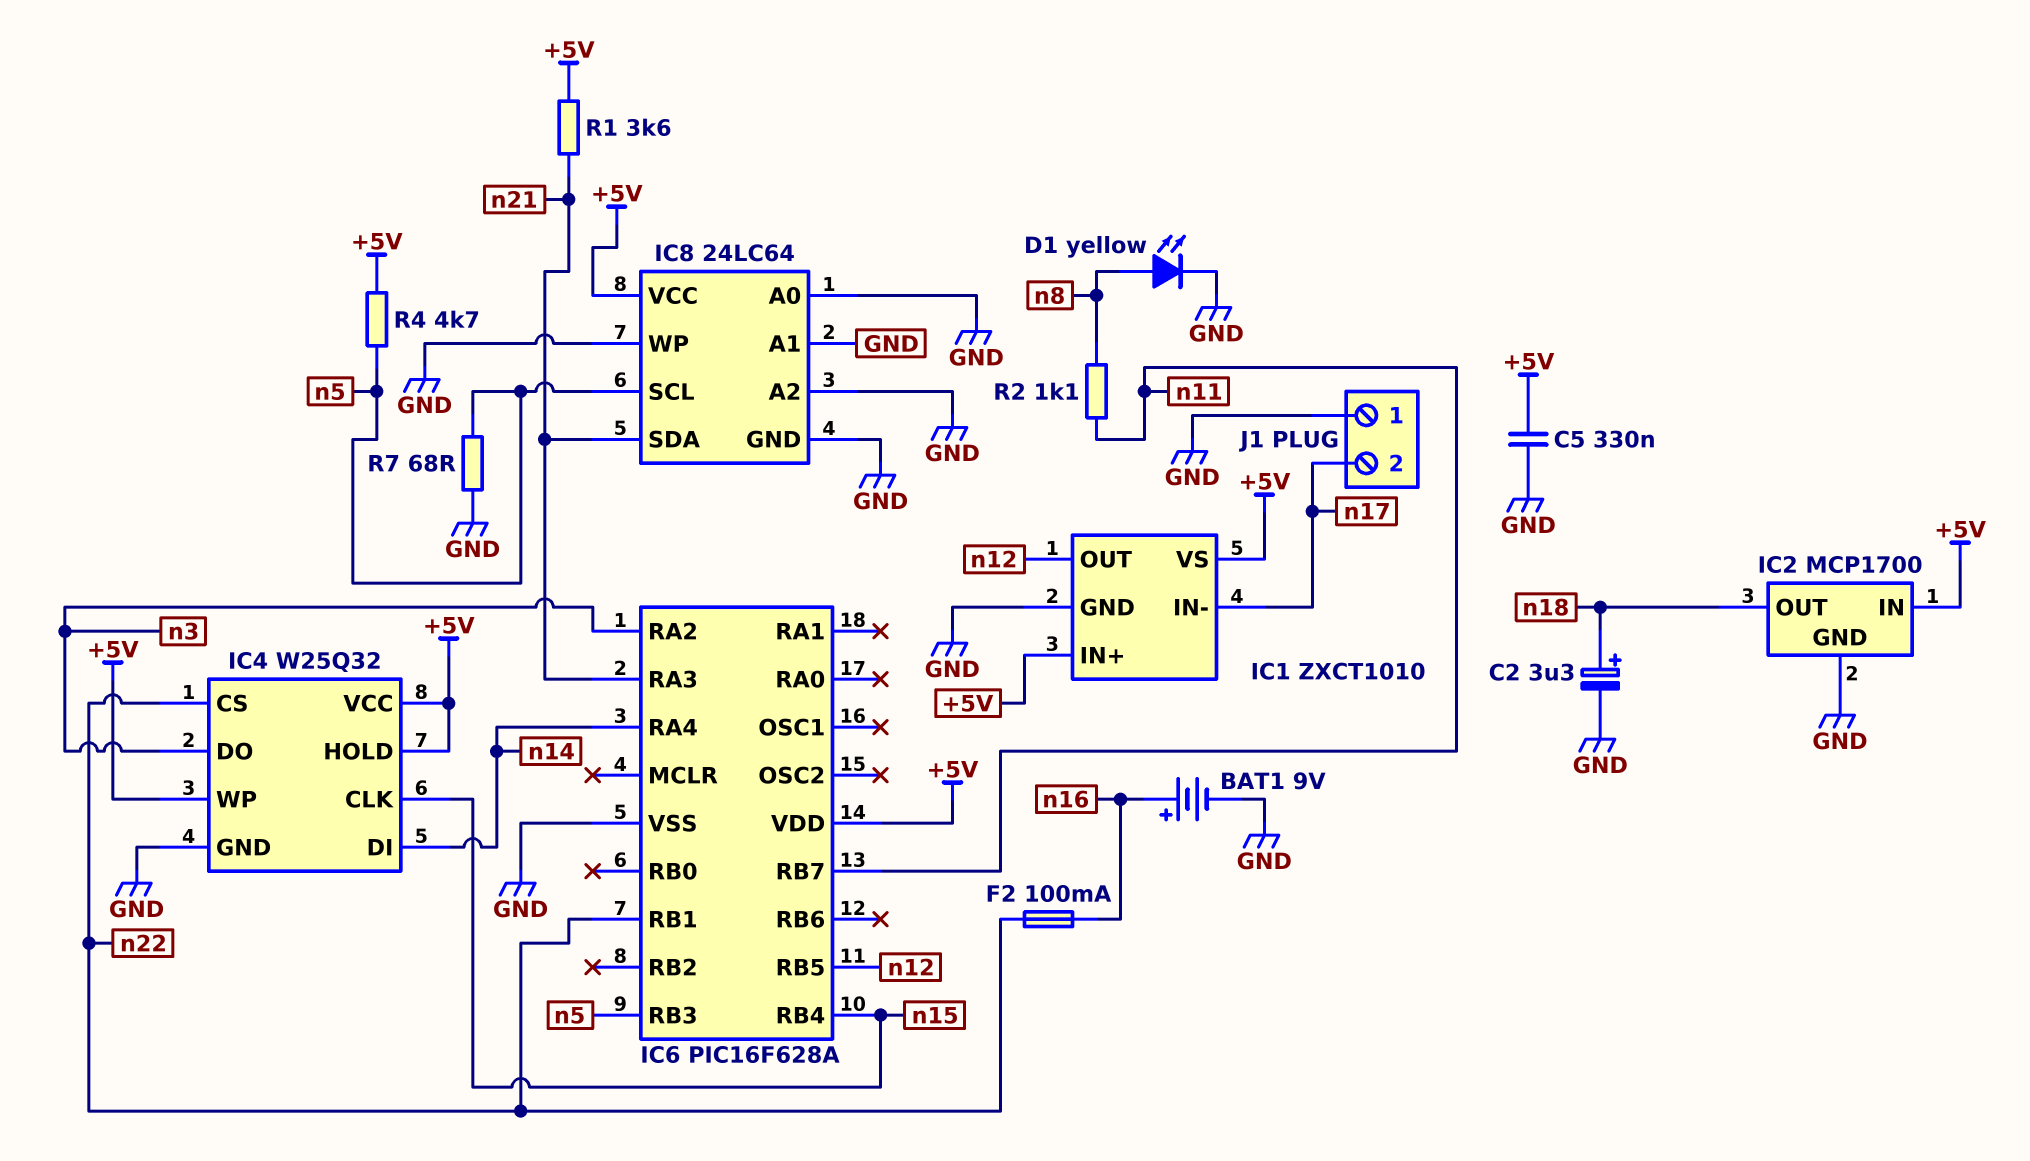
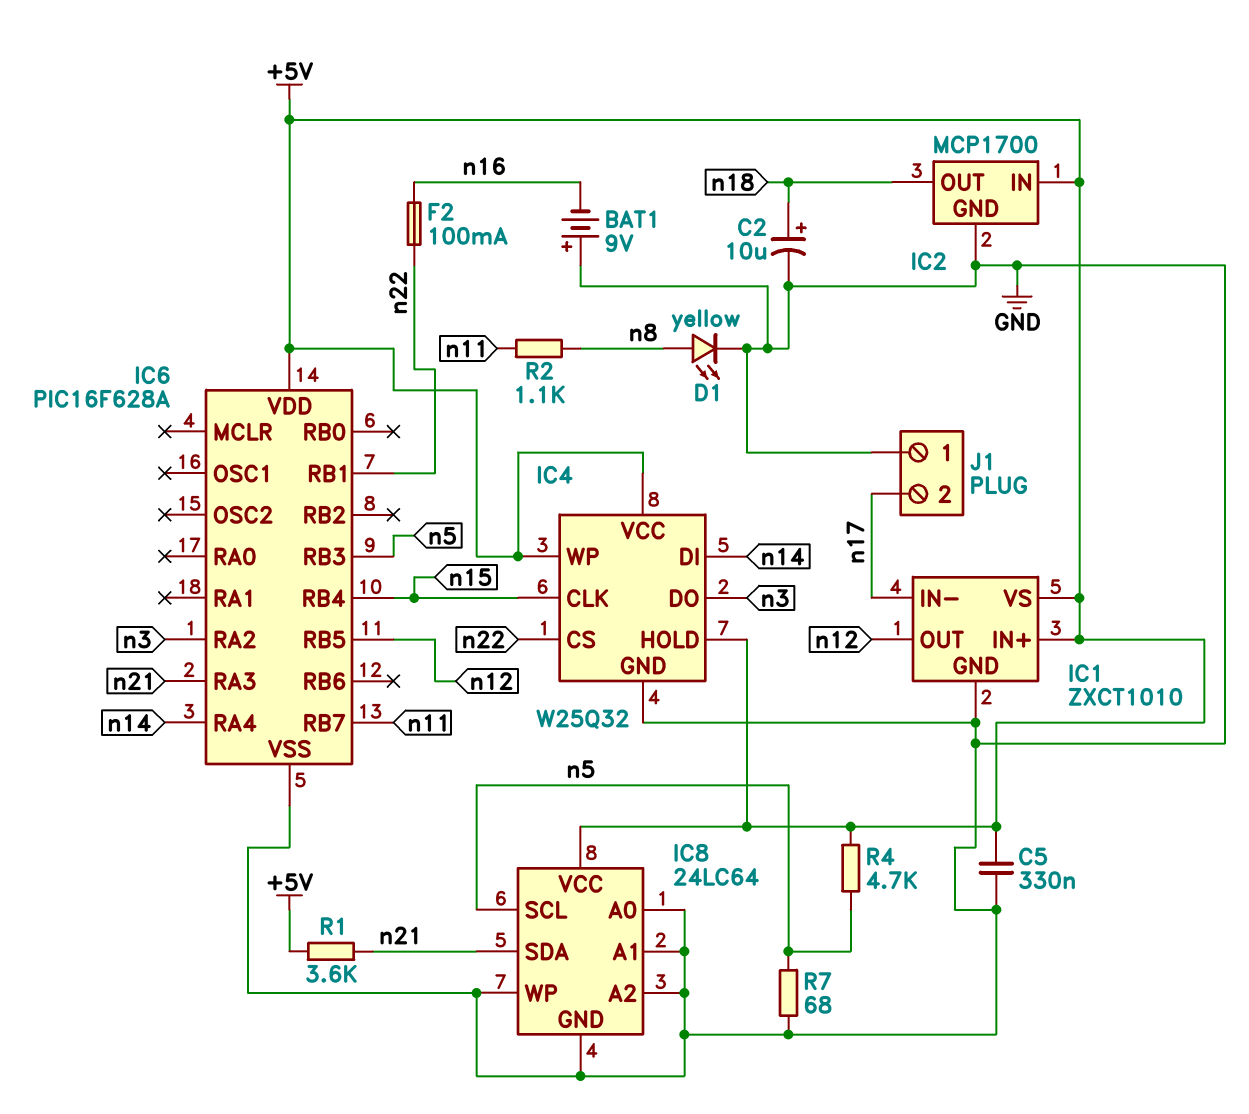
BAT1: 9V (plus n16, minus GND) -> 9V (plus GND, minus n16)
C2: 3.3uF (plus n18, minus GND) -> 10uF (plus n18, minus GND)

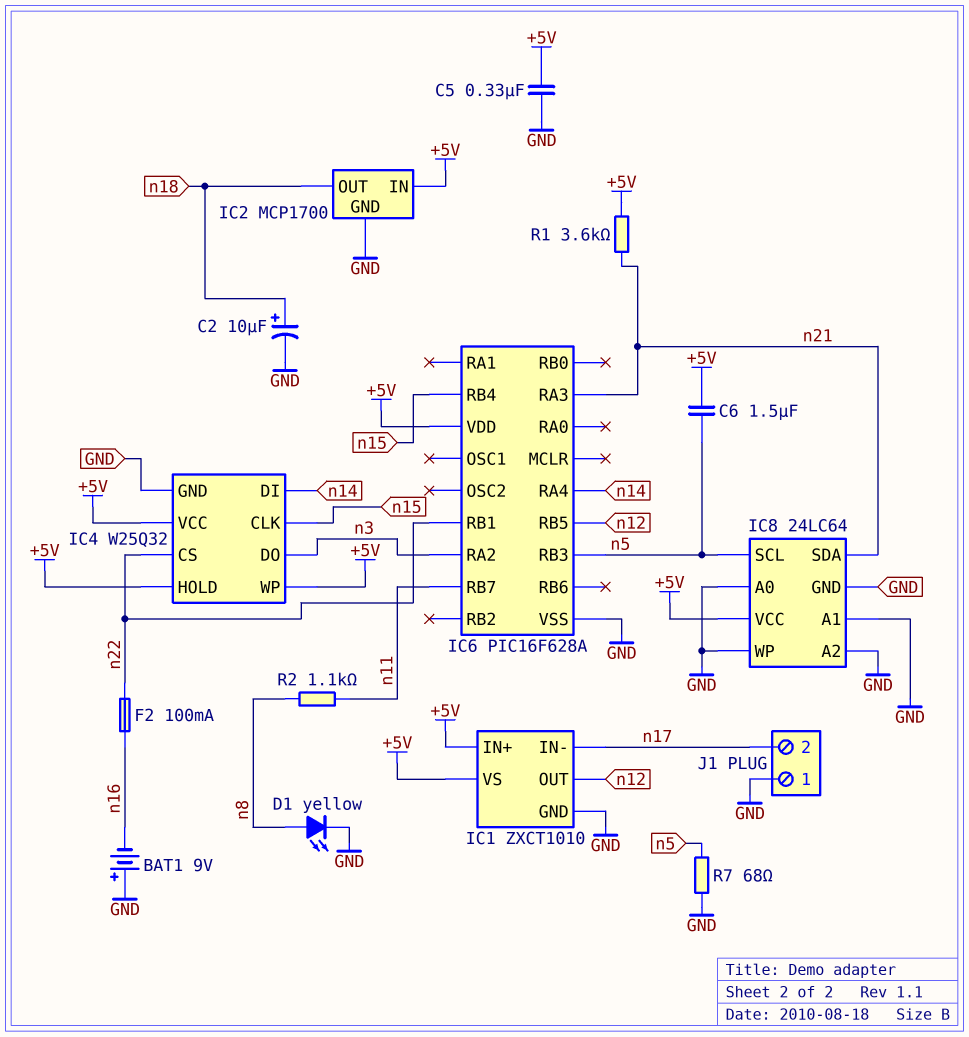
C6: none -> 1.5uF (+5V, n5)
R4: 4.7k (+5V, n5) -> none

